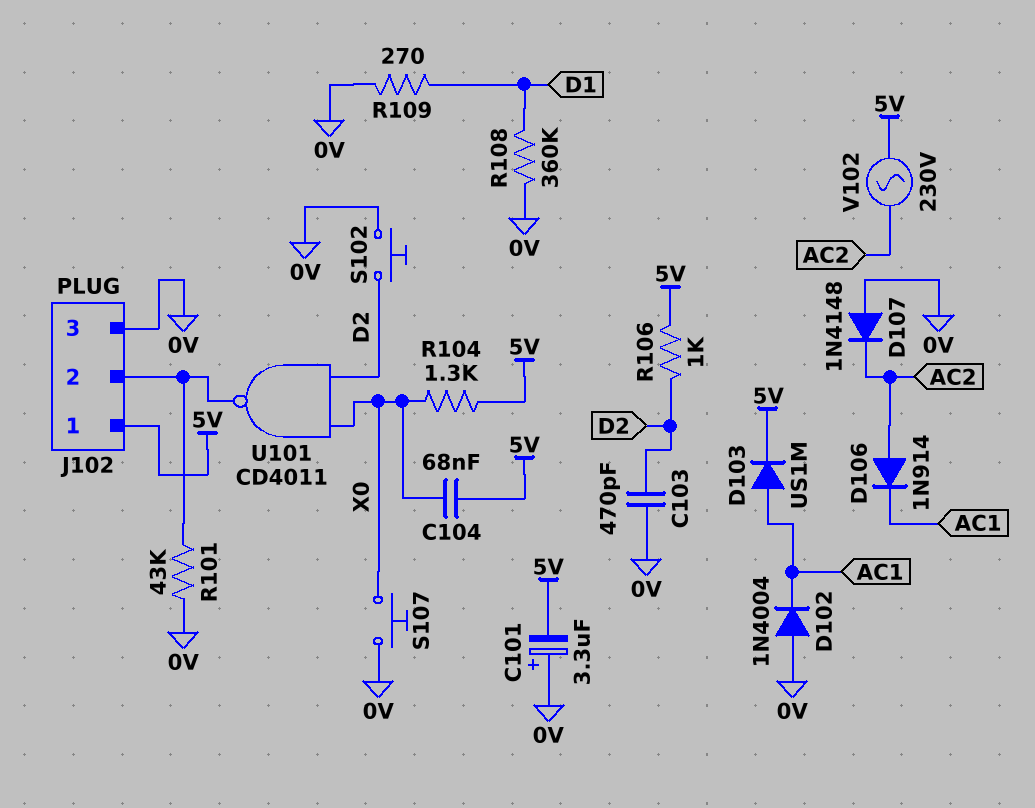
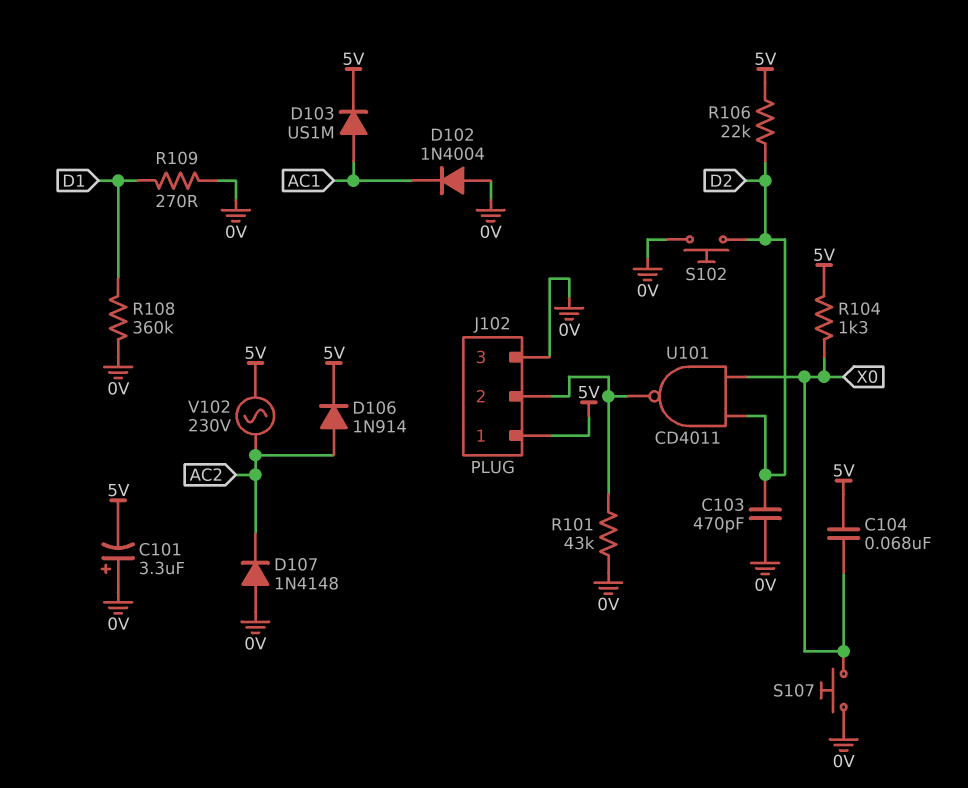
D106: diode 1N914 (A AC2, K AC1) -> diode 1N914 (A AC2, K 5V)
R106: 1k (5V, D2) -> 22k (5V, D2)

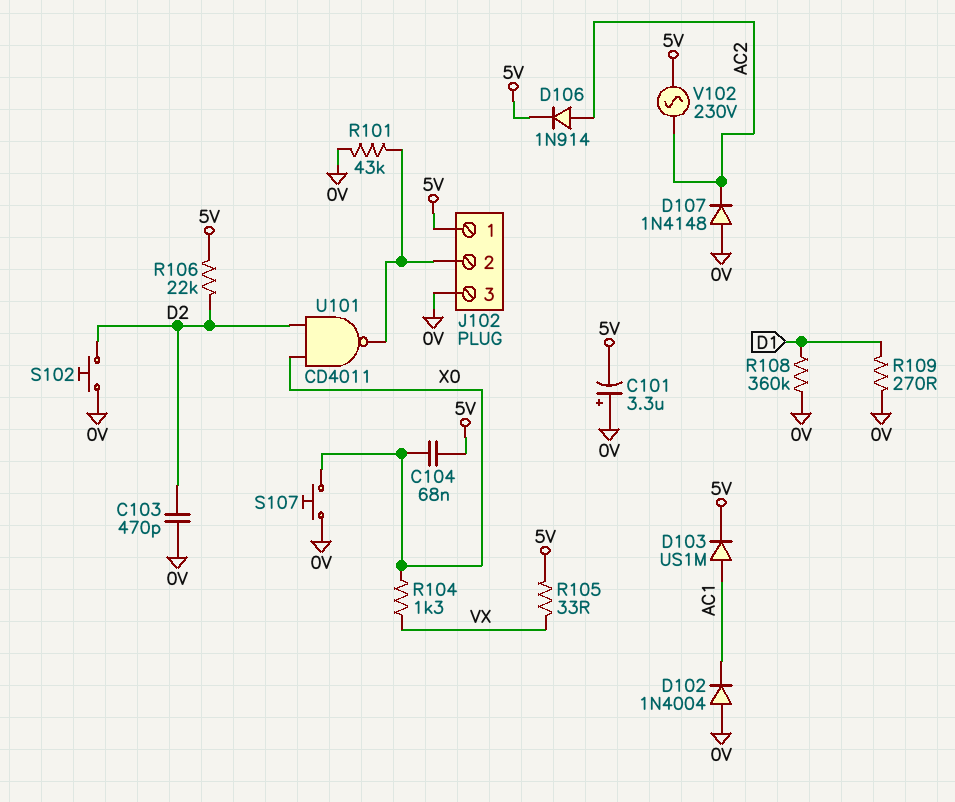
R104: 1.3k (5V, X0) -> 1.3k (VX, X0)
R105: none -> 33 (5V, VX)

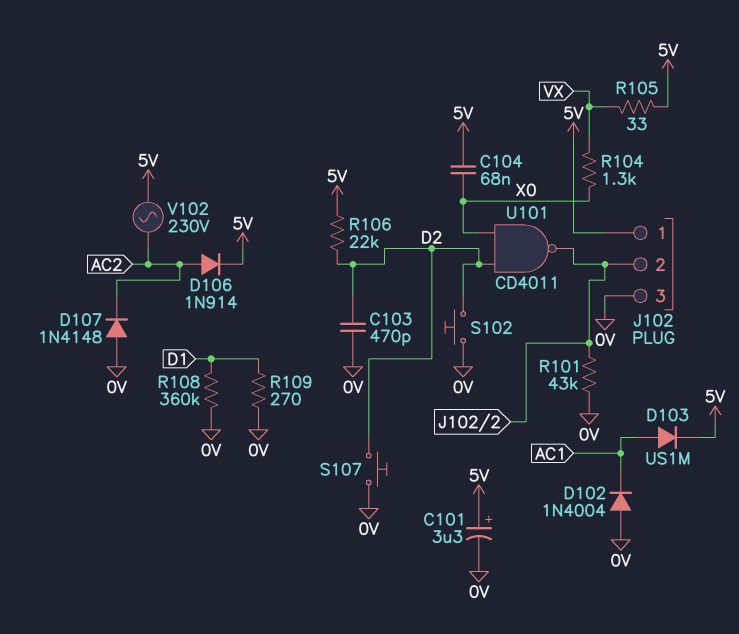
C101: 3.3uF (plus 0V, minus 5V) -> 3.3uF (plus 5V, minus 0V)
S107: button (0V, X0) -> button (0V, D2)

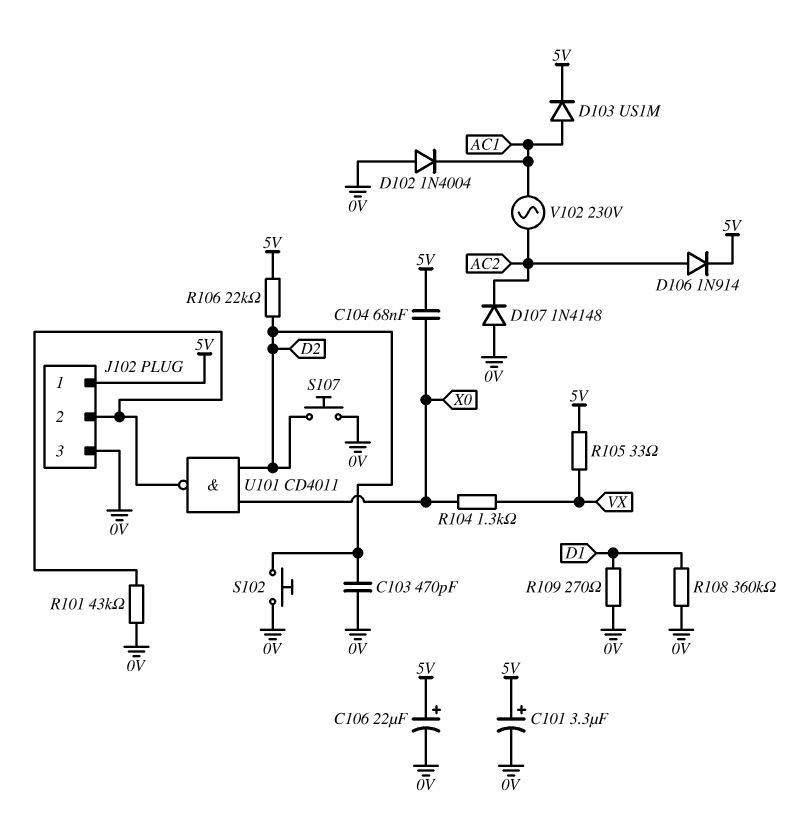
C106: none -> 22uF (plus 5V, minus 0V)
V102: AC 230V (5V, AC2) -> AC 230V (AC1, AC2)

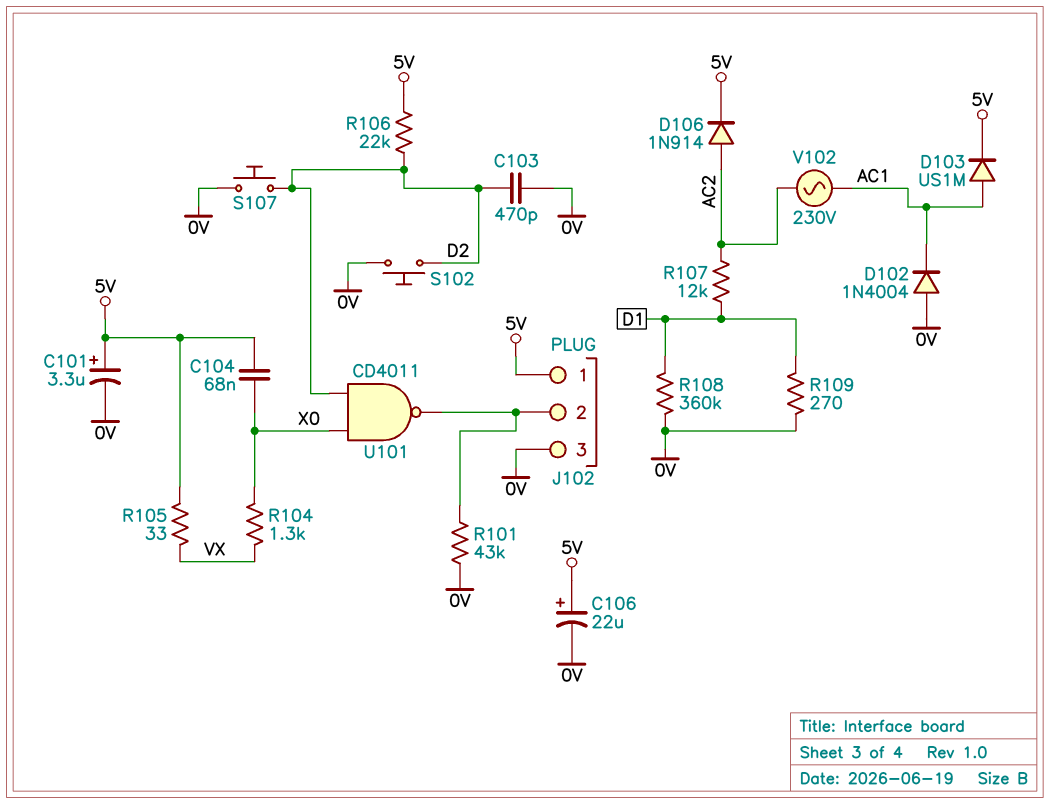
D107: diode 1N4148 (A 0V, K AC2) -> none
R107: none -> 12k (AC2, D1)

